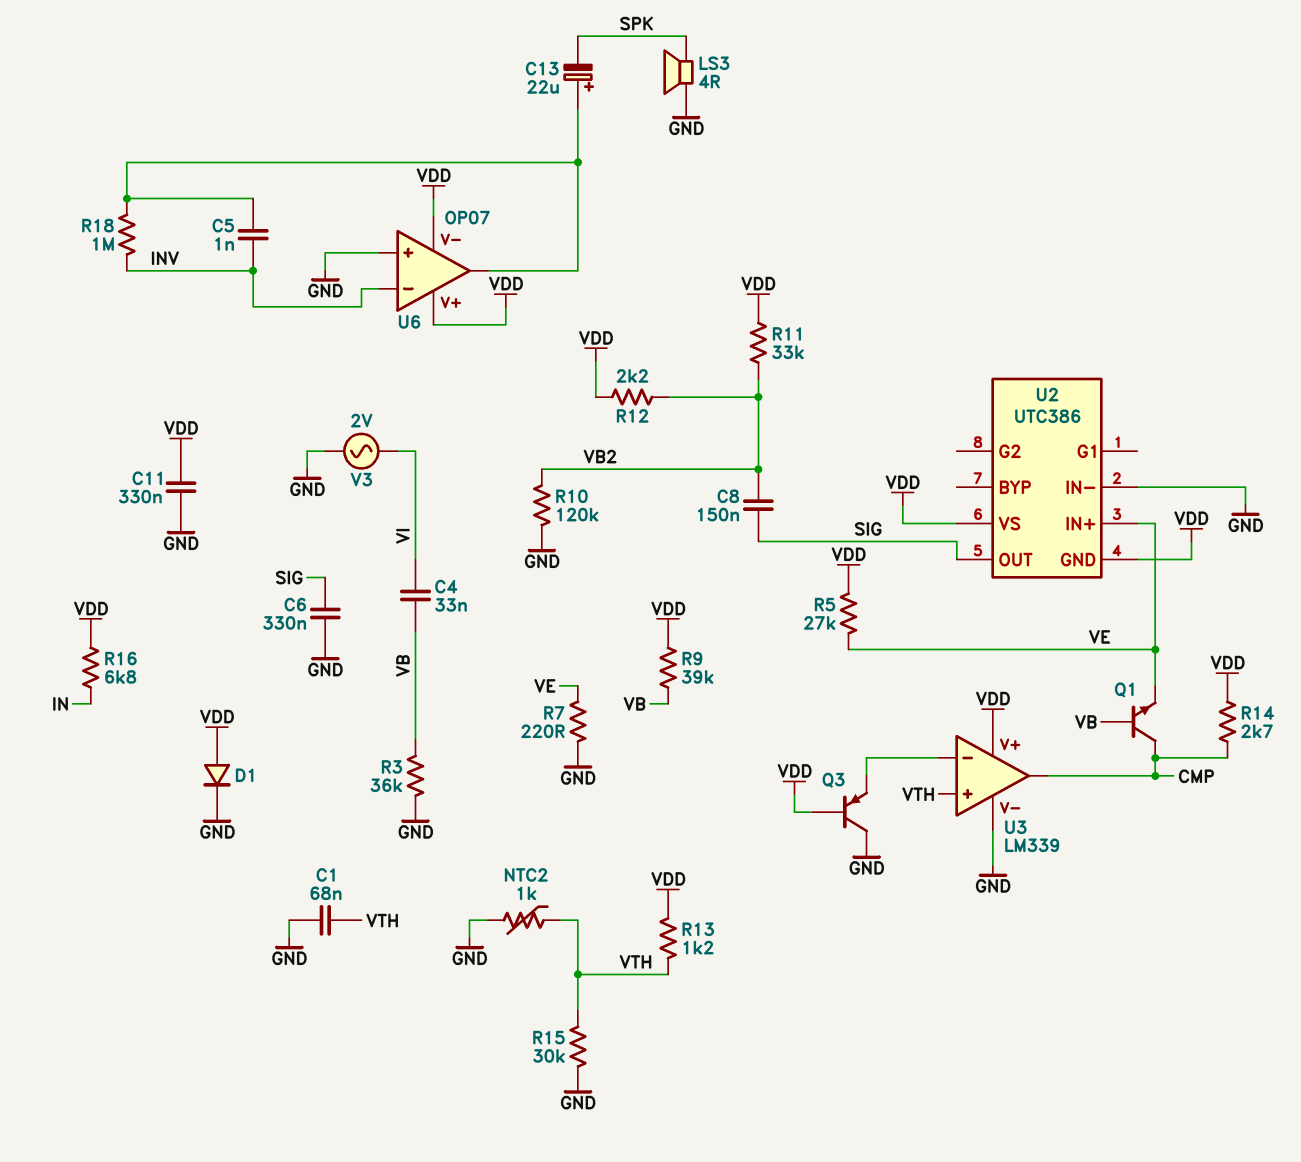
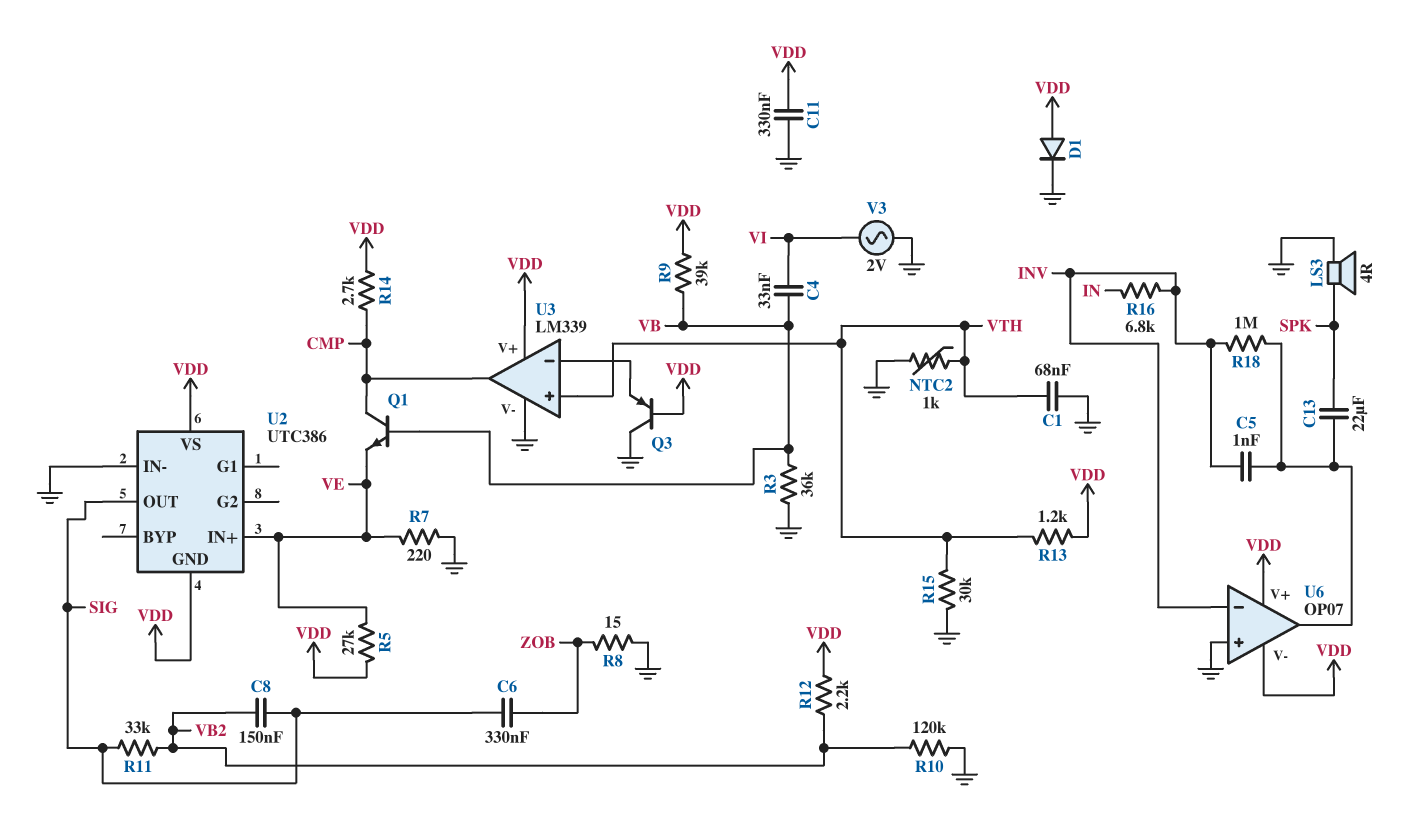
C6: 330nF (GND, SIG) -> 330nF (SIG, ZOB)
C13: 22uF (plus U6/out, minus SPK) -> 22uF (SPK, U6/out)
R8: none -> 15 (GND, ZOB)
R11: 33k (VB2, VDD) -> 33k (SIG, VB2)
R16: 6.8k (IN, VDD) -> 6.8k (IN, INV)

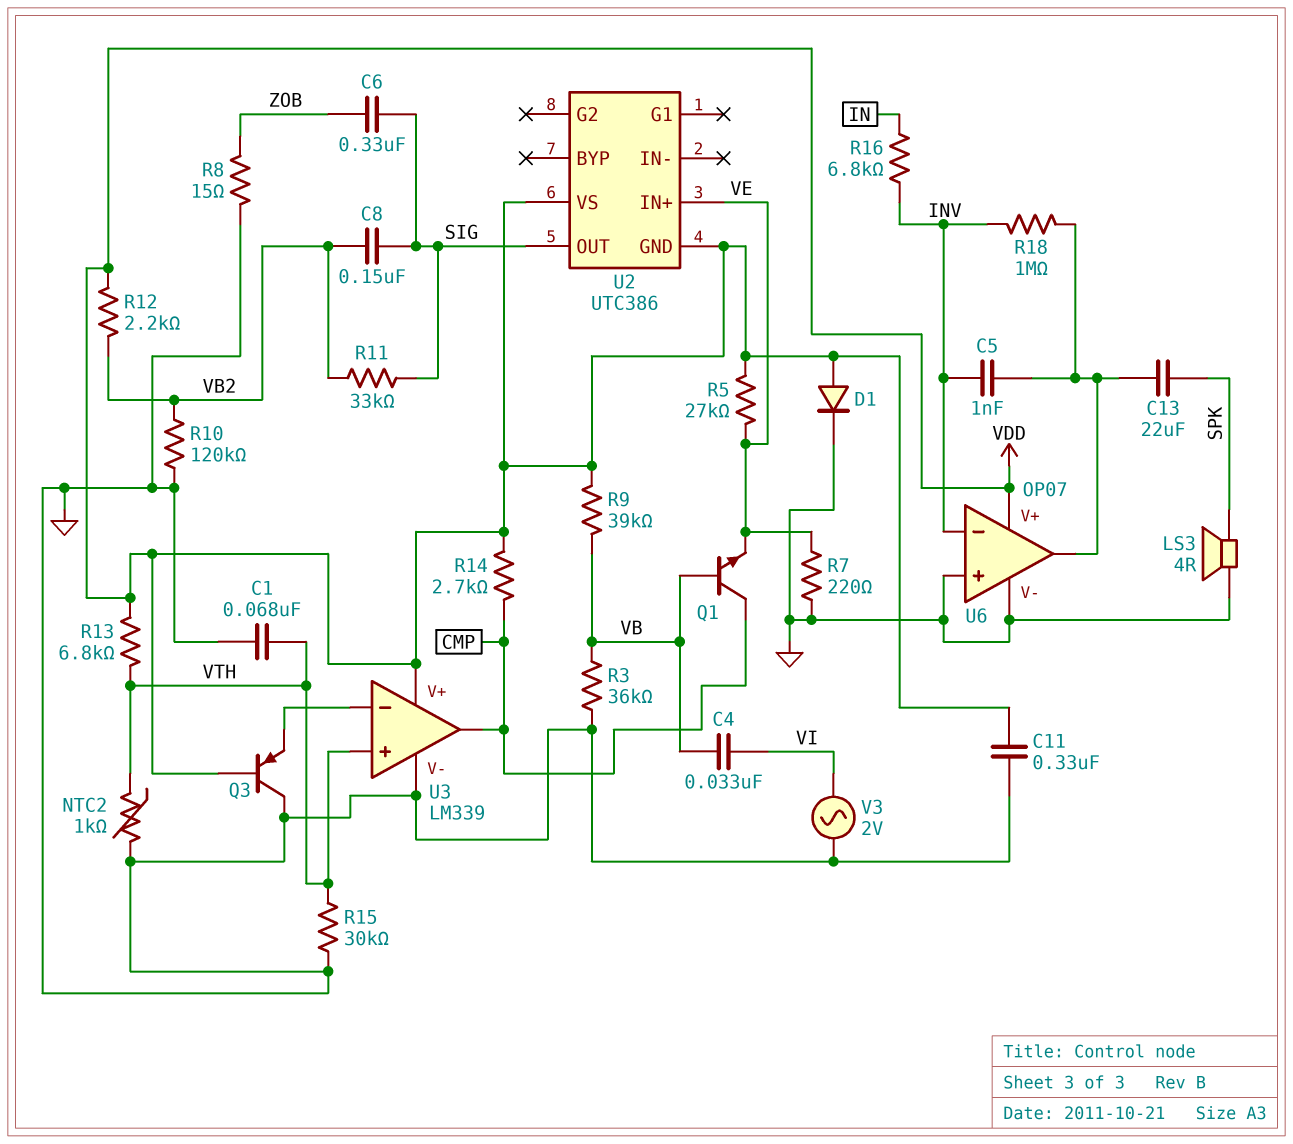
R13: 1.2k (VDD, VTH) -> 6.8k (VDD, VTH)
U2 pin IN-: GND -> none
U6 pin V-: VDD -> GND

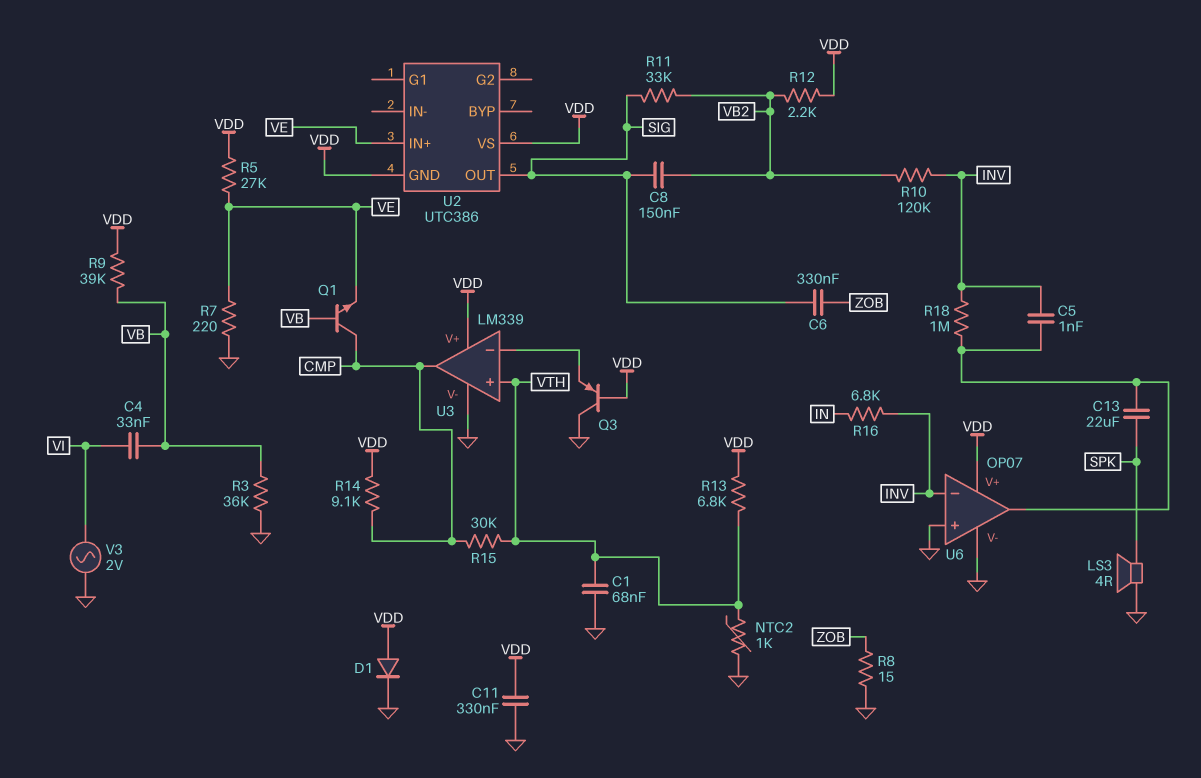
R10: 120k (GND, VB2) -> 120k (INV, VB2)
R14: 2.7k (CMP, VDD) -> 9.1k (CMP, VDD)
R15: 30k (GND, VTH) -> 30k (CMP, VTH)

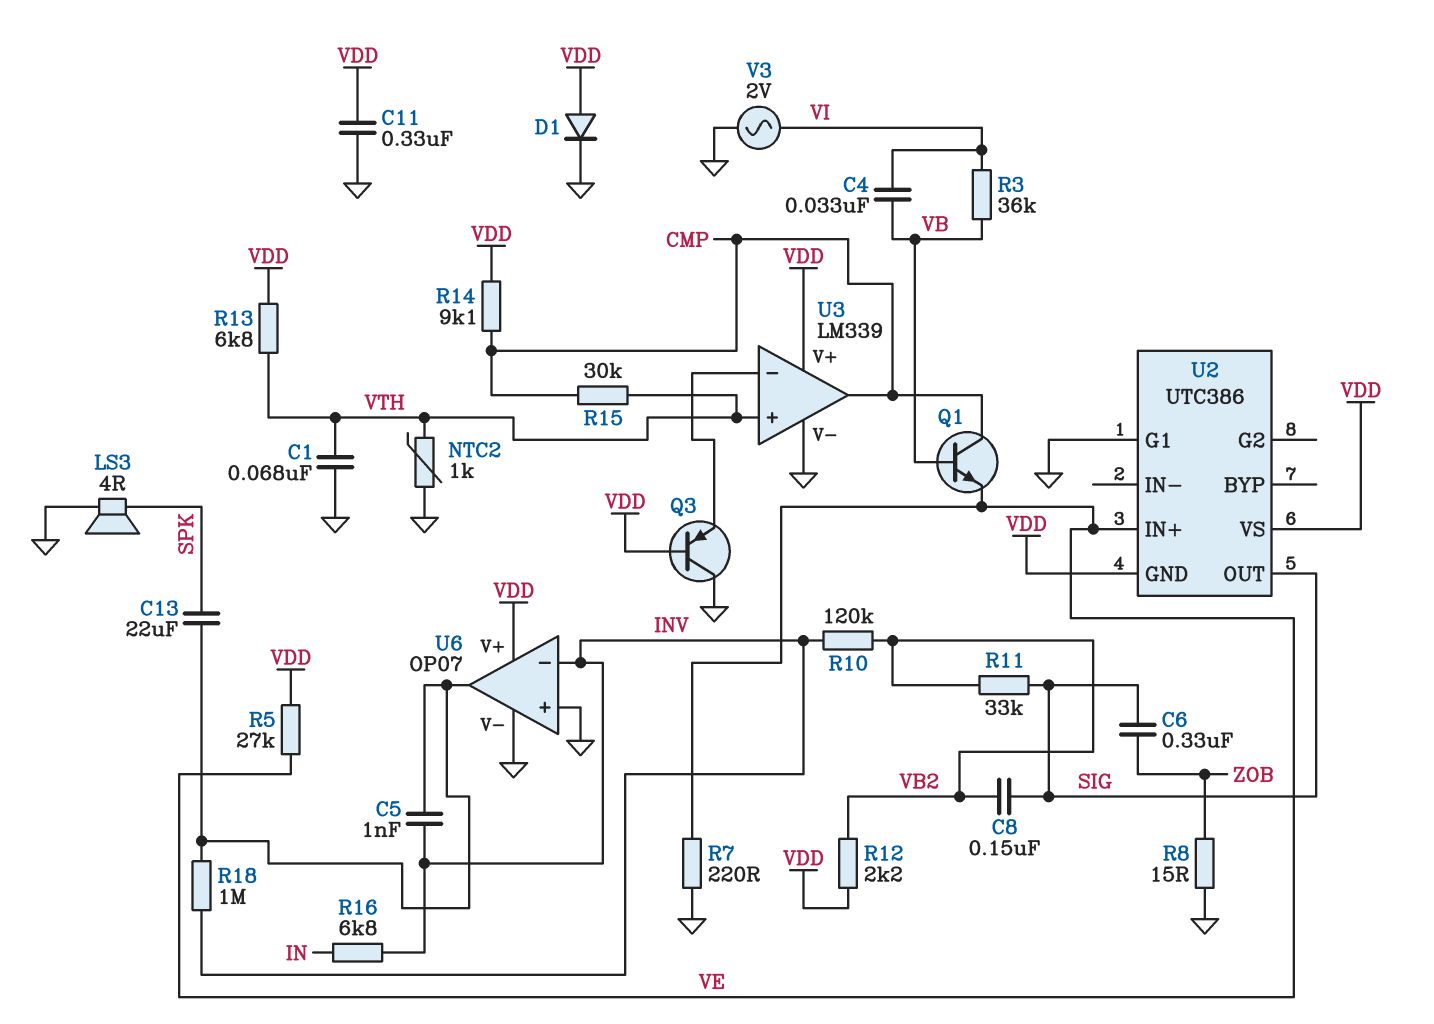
R3: 36k (GND, VB) -> 36k (VB, VI)
R9: 39k (VB, VDD) -> none
U2 pin G1: none -> GND

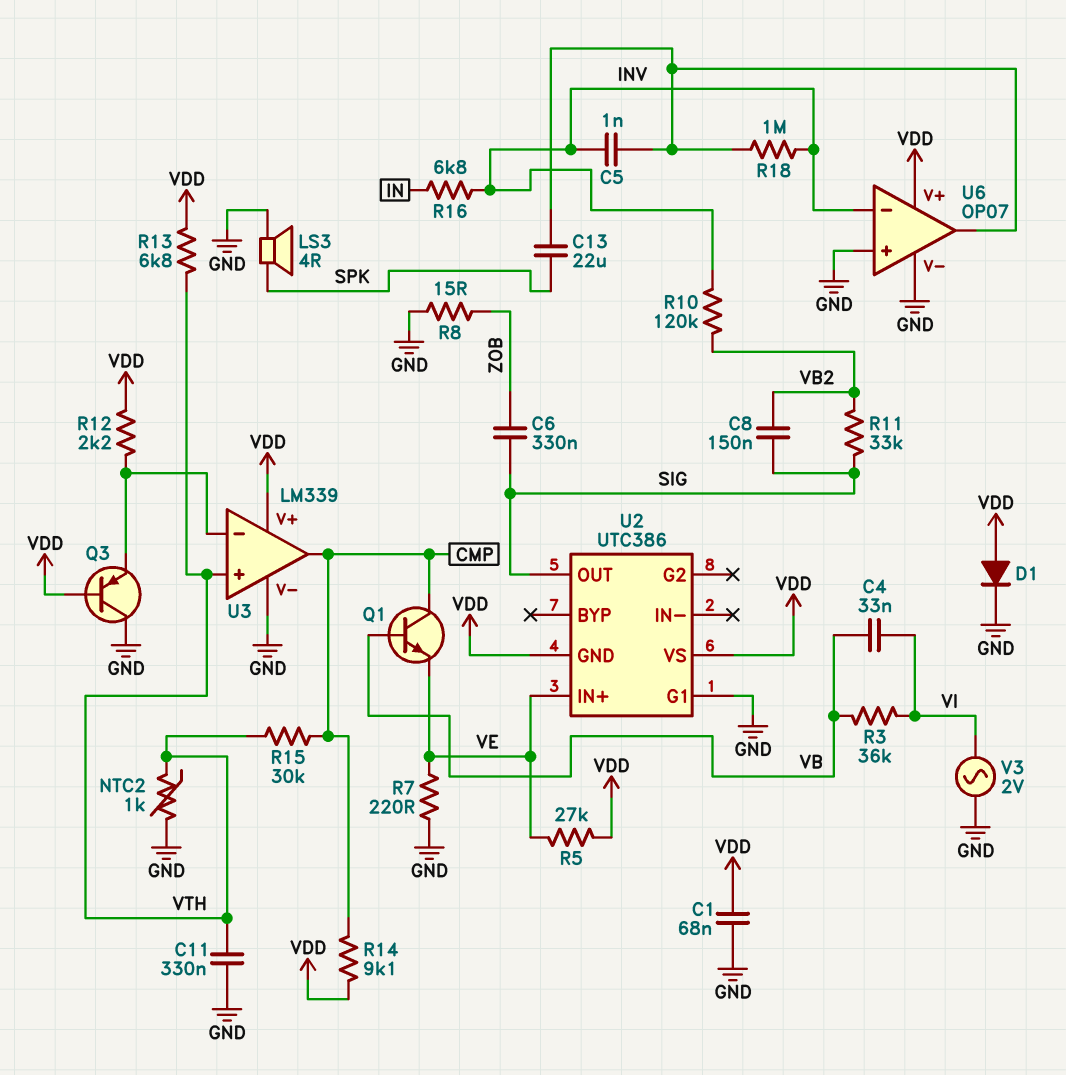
C1: 68nF (GND, VTH) -> 68nF (GND, VDD)
C11: 330nF (GND, VDD) -> 330nF (GND, VTH)
R12: 2.2k (VB2, VDD) -> 2.2k (U3/in-, VDD)

